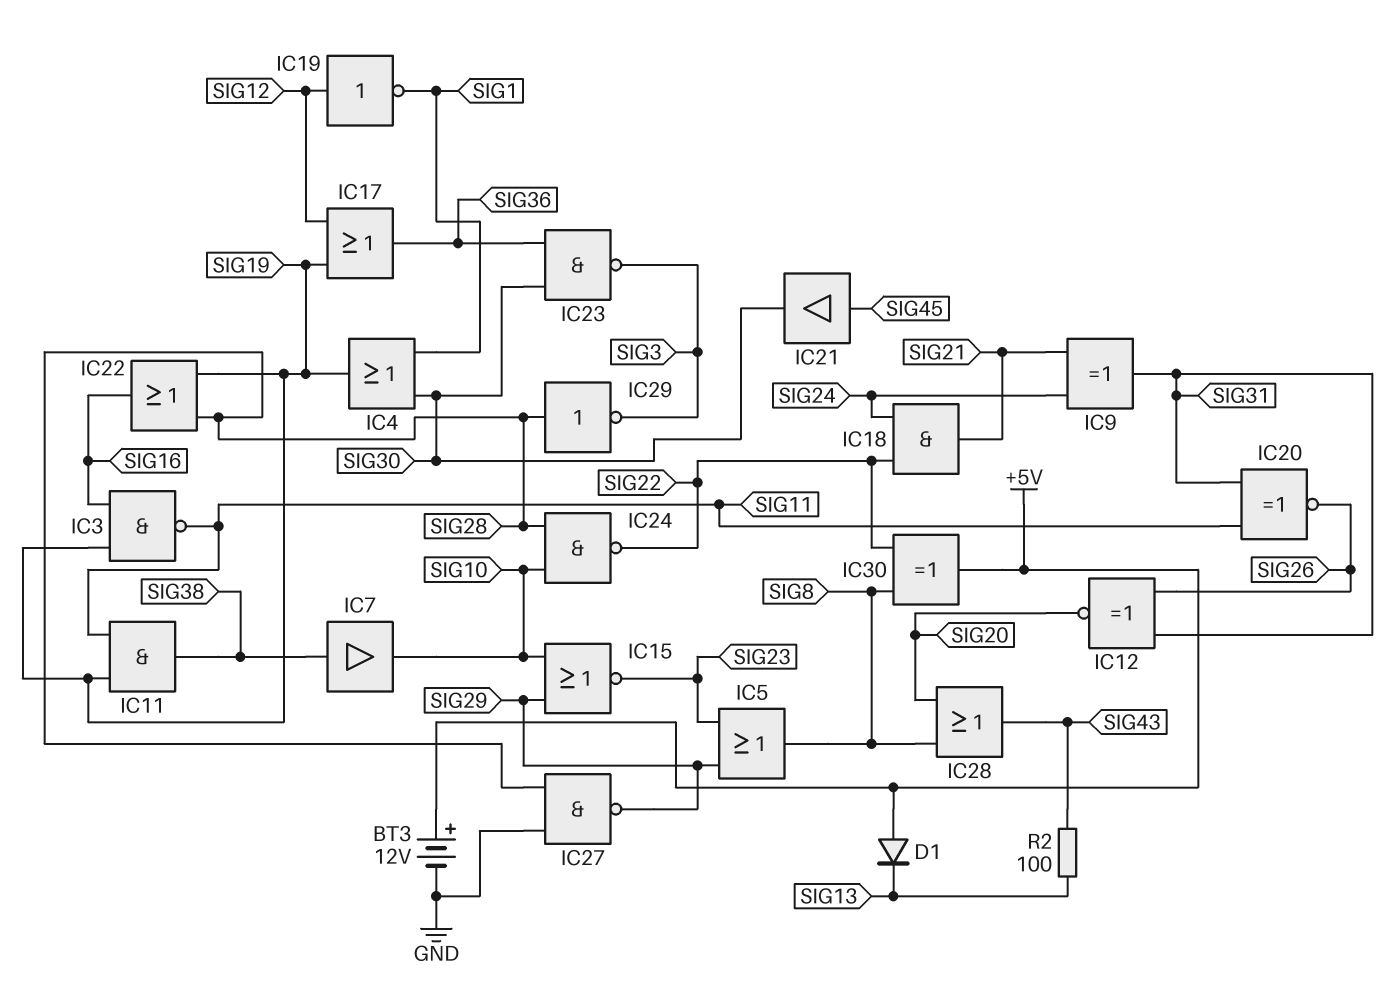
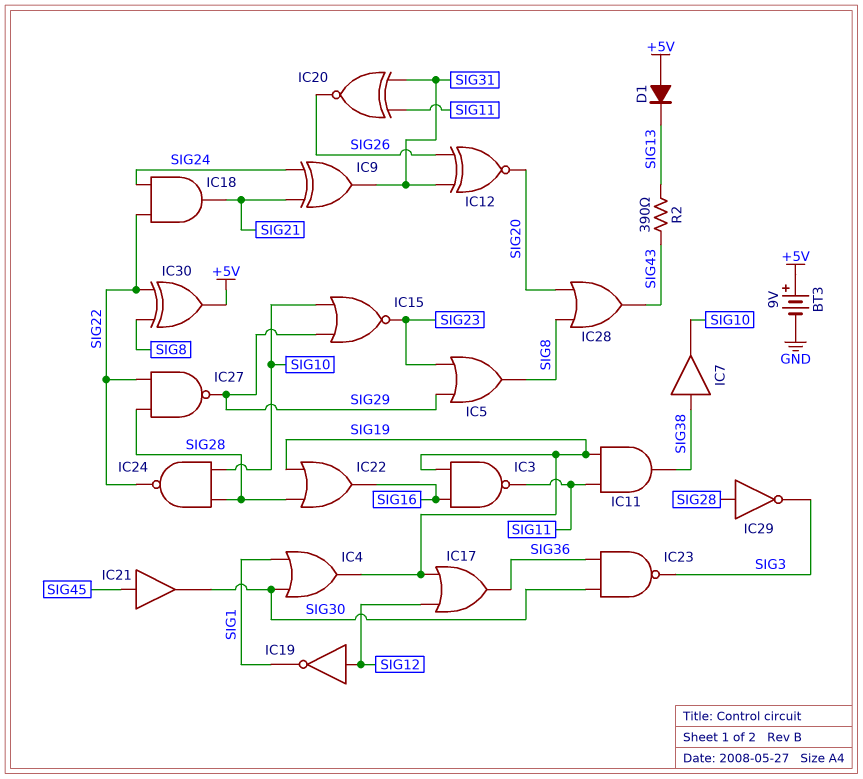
BT3: 12V (plus +5V, minus GND) -> 9V (plus +5V, minus GND)
IC27: NAND (in GND, in SIG28, out SIG29) -> NAND (in SIG22, in SIG28, out SIG29)
R2: 100 (SIG13, SIG43) -> 390 (SIG13, SIG43)

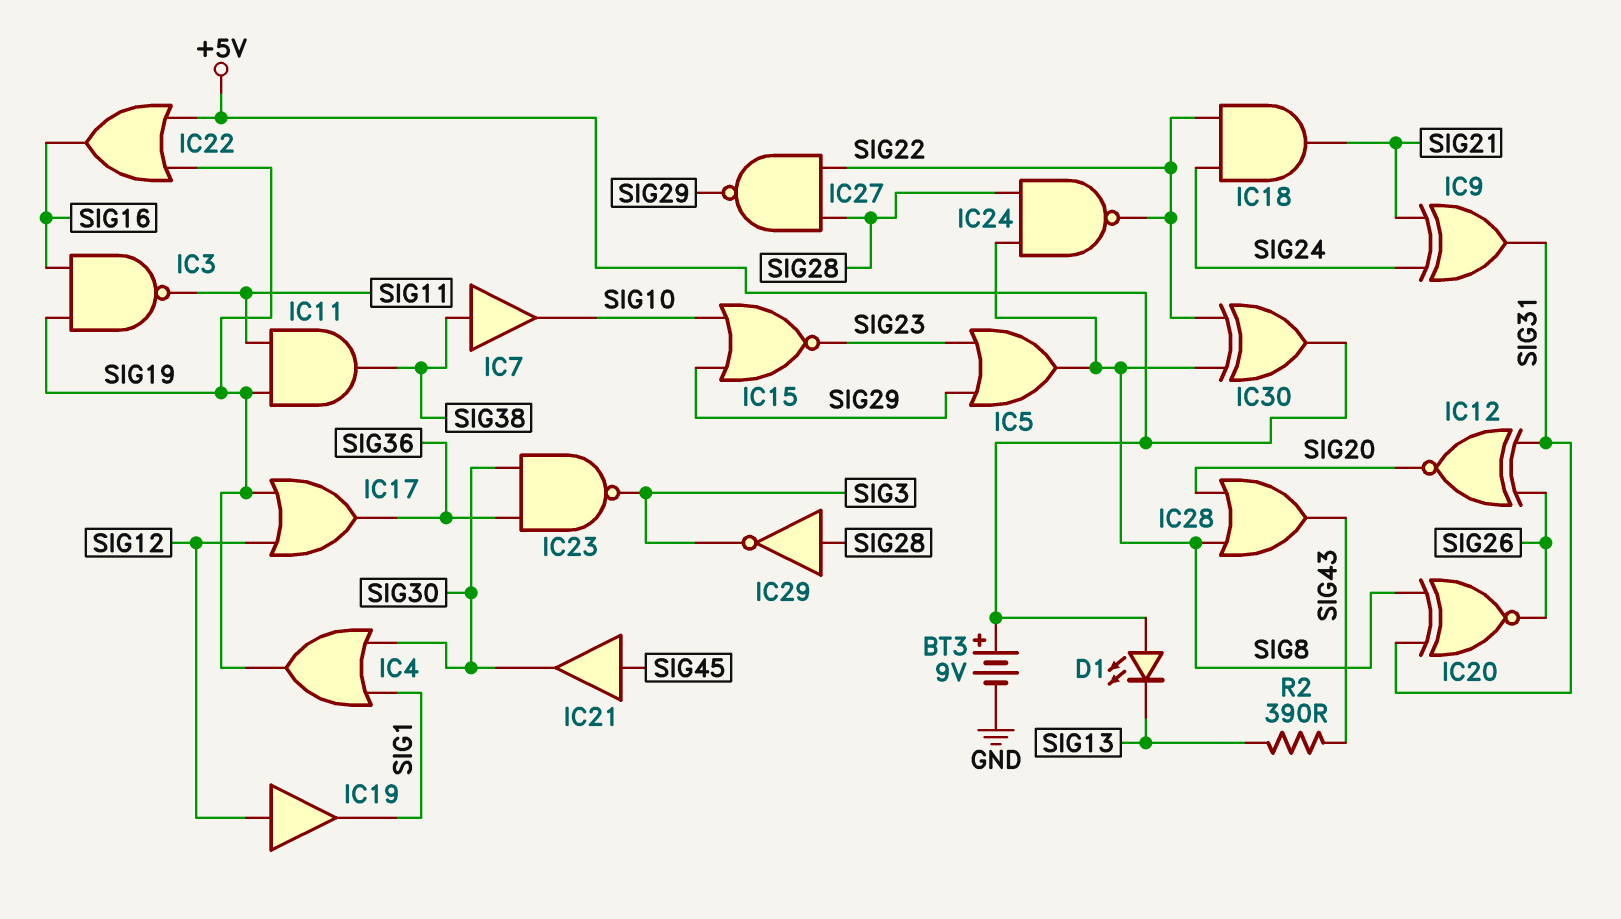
D1: diode (A +5V, K SIG13) -> LED (A +5V, K SIG13)
IC19: NOT (in SIG12, out SIG1) -> buffer (in SIG12, out SIG1)
IC20: XNOR (in SIG11, in SIG31, out SIG26) -> XNOR (in SIG8, in SIG31, out SIG26)
IC22: OR (in SIG19, in SIG28, out SIG16) -> OR (in +5V, in SIG19, out SIG16)
IC24: NAND (in SIG10, in SIG28, out SIG22) -> NAND (in SIG8, in SIG28, out SIG22)

